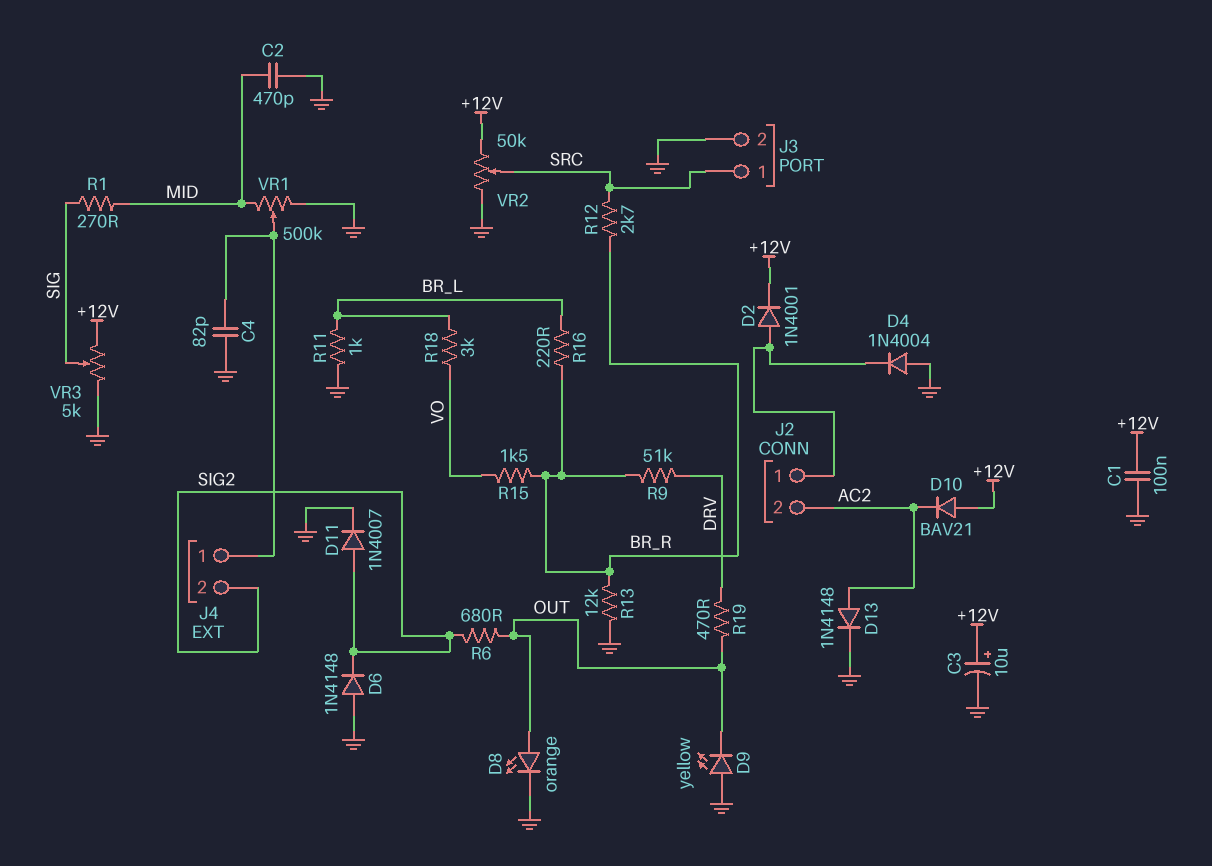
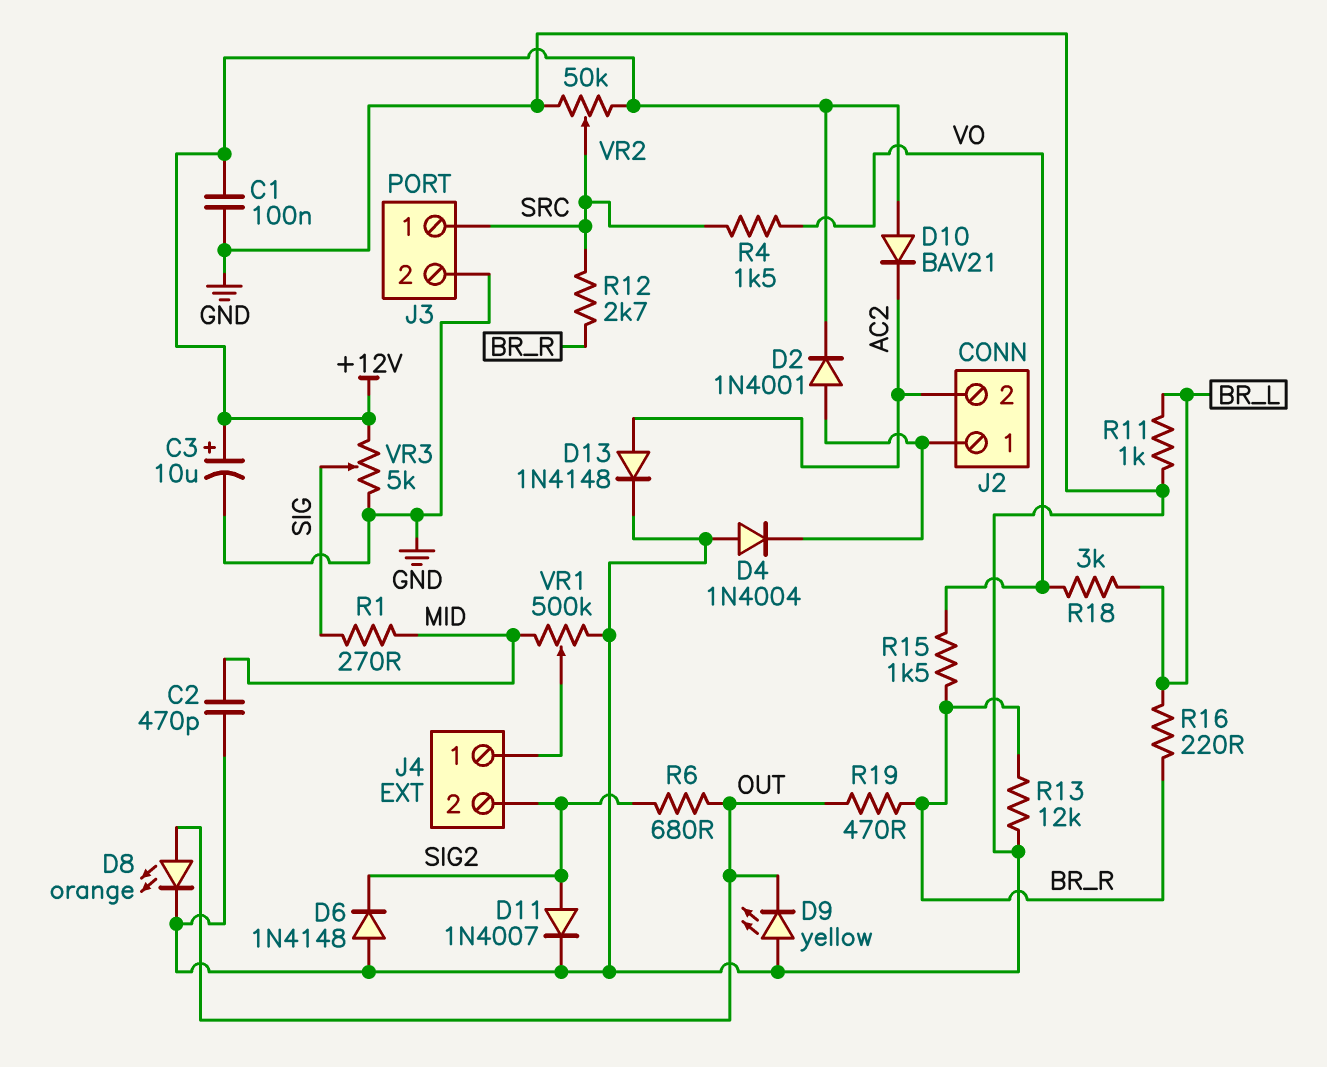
C4: 82pF (GND, J4/1) -> none
R4: none -> 1.5k (SRC, VO)
R9: 51k (BR_R, DRV) -> none
R19: 470 (DRV, OUT) -> 470 (BR_R, OUT)

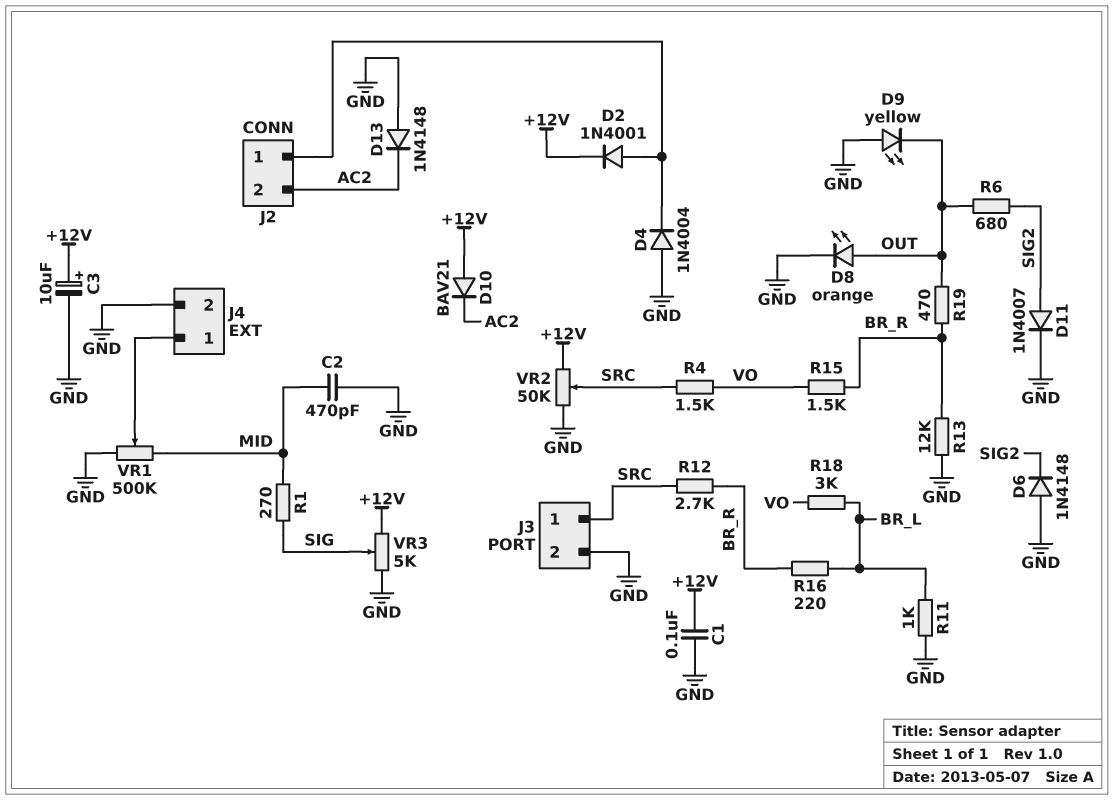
D13: diode 1N4148 (A AC2, K GND) -> diode 1N4148 (A GND, K AC2)
J4 pin 2: SIG2 -> GND

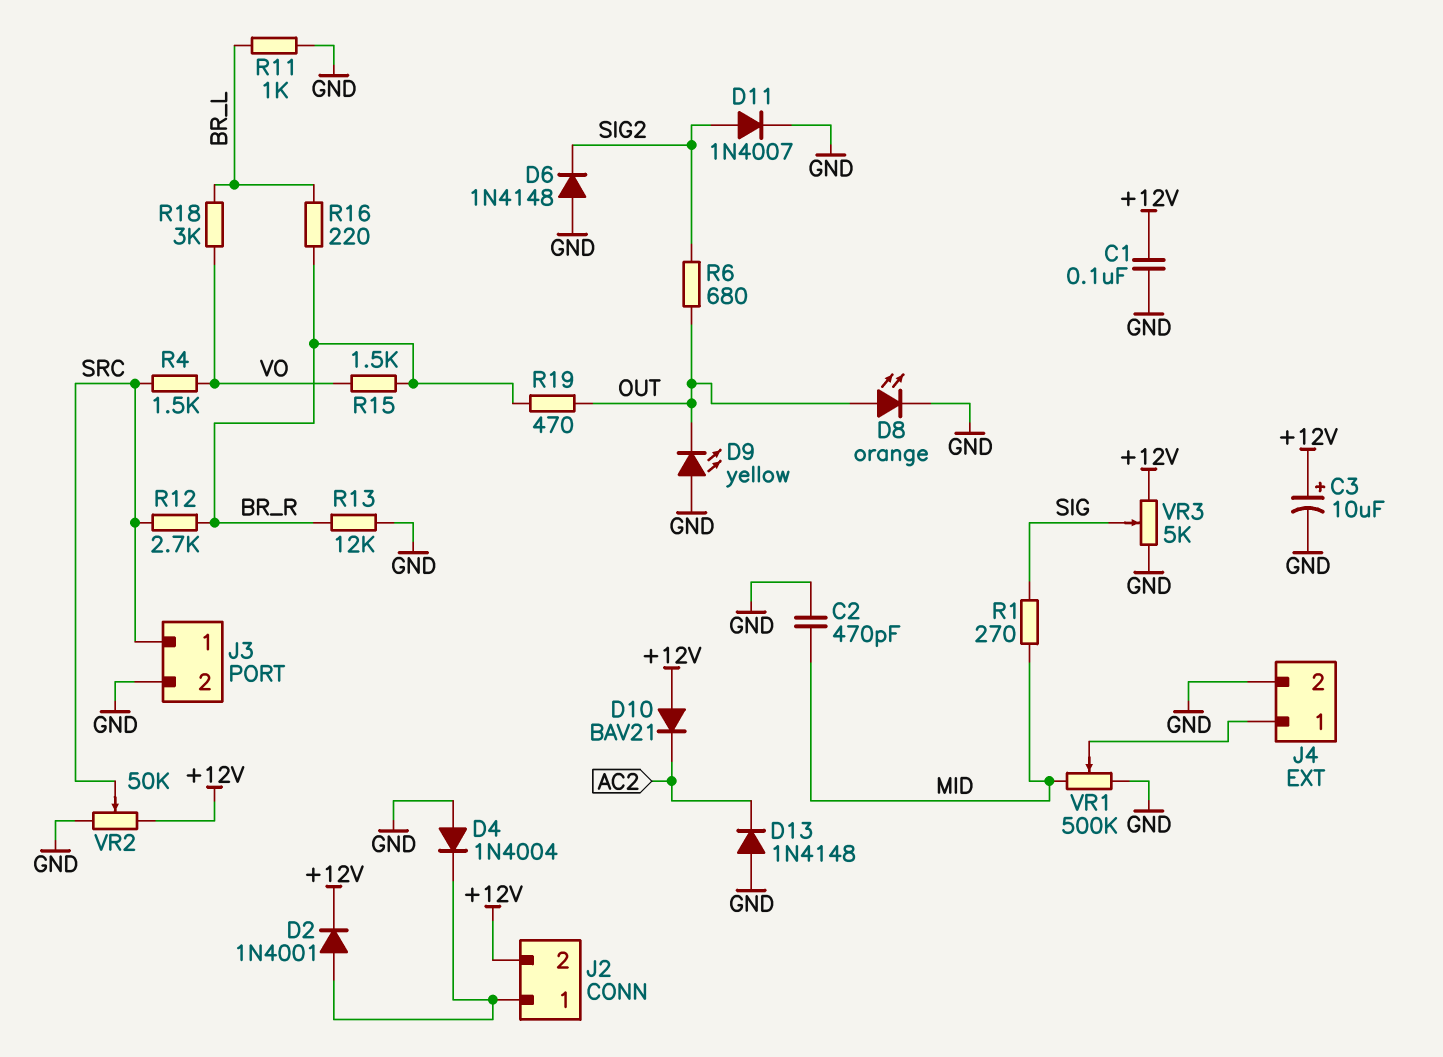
J2 pin 2: AC2 -> +12V

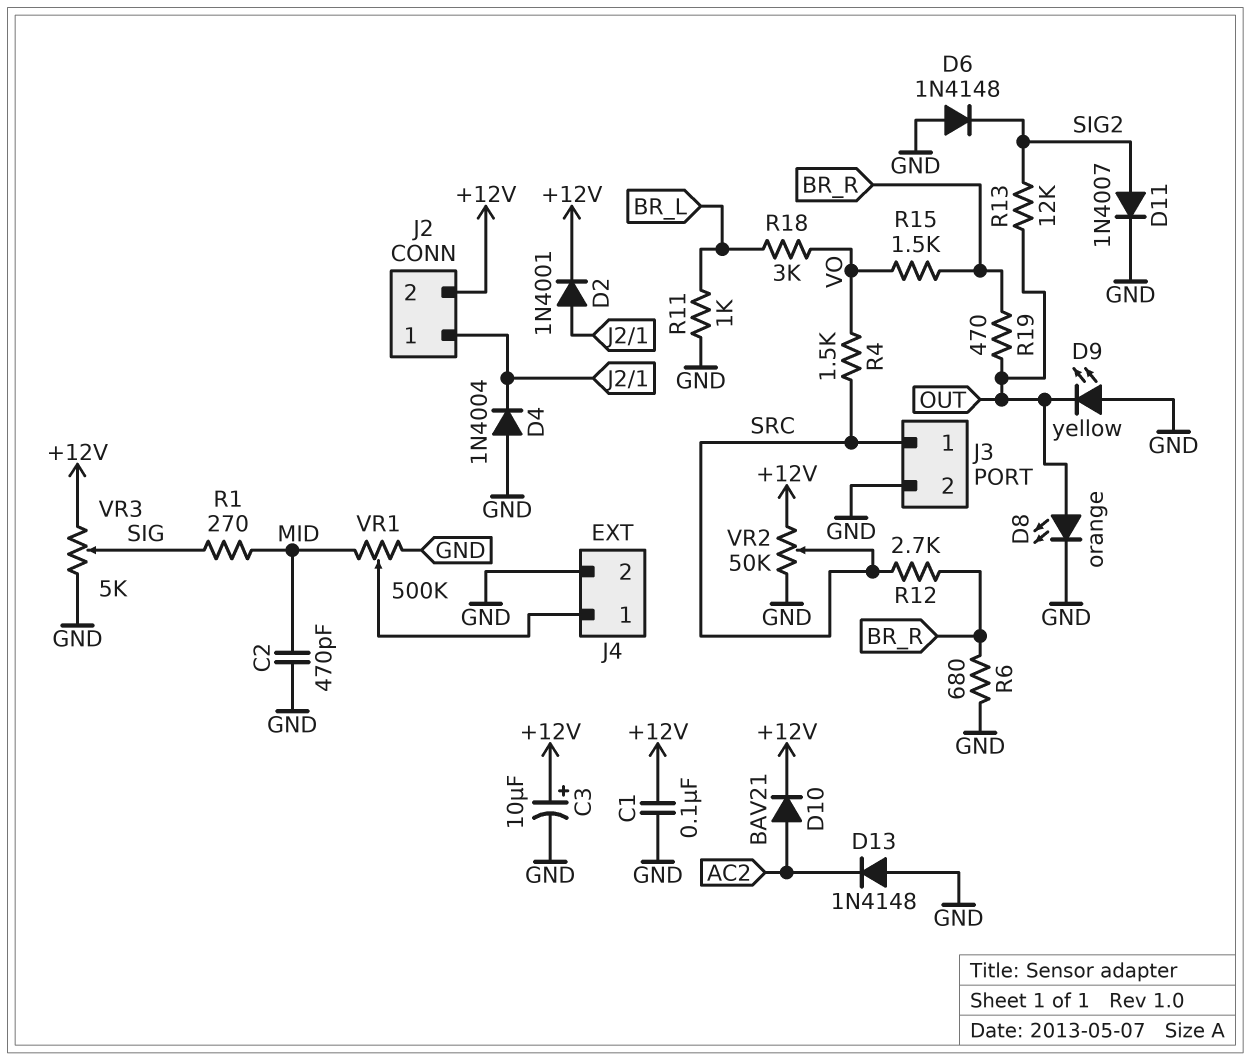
D10: diode BAV21 (A +12V, K AC2) -> diode BAV21 (A AC2, K +12V)
R6: 680 (OUT, SIG2) -> 680 (BR_R, GND)
R13: 12k (BR_R, GND) -> 12k (OUT, SIG2)
R16: 220 (BR_L, BR_R) -> none

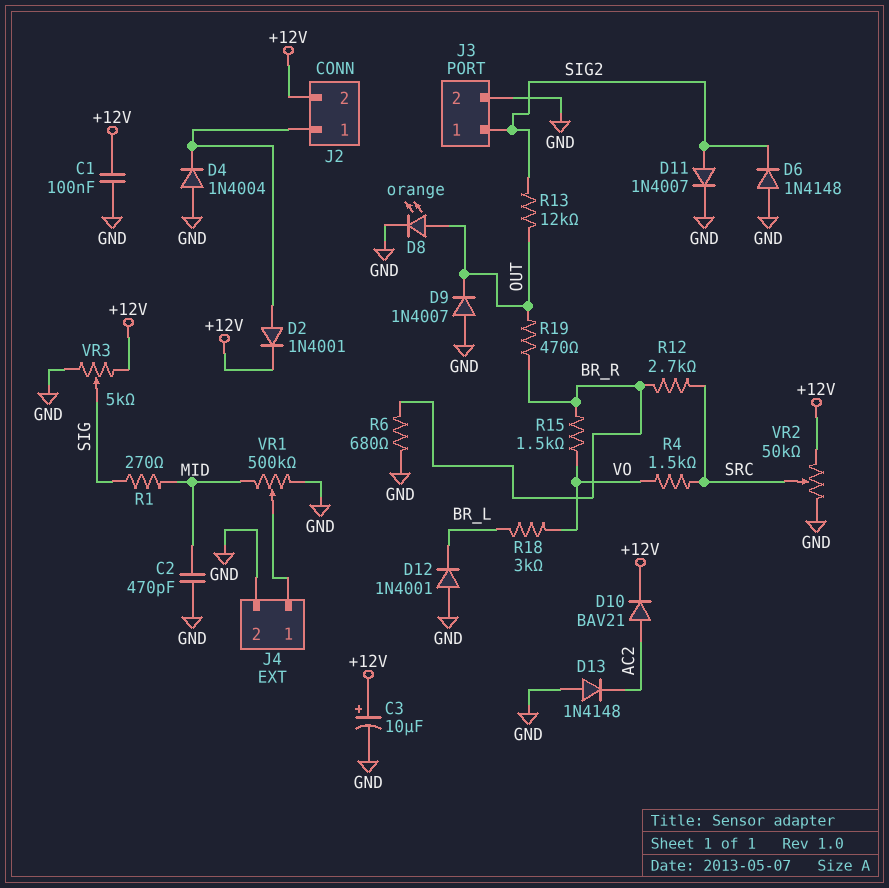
D9: LED yellow (A GND, K OUT) -> diode 1N4007 (A GND, K OUT)
D12: none -> diode 1N4001 (A GND, K BR_L)
J3 pin 1: SRC -> SIG2
R11: 1k (BR_L, GND) -> none

